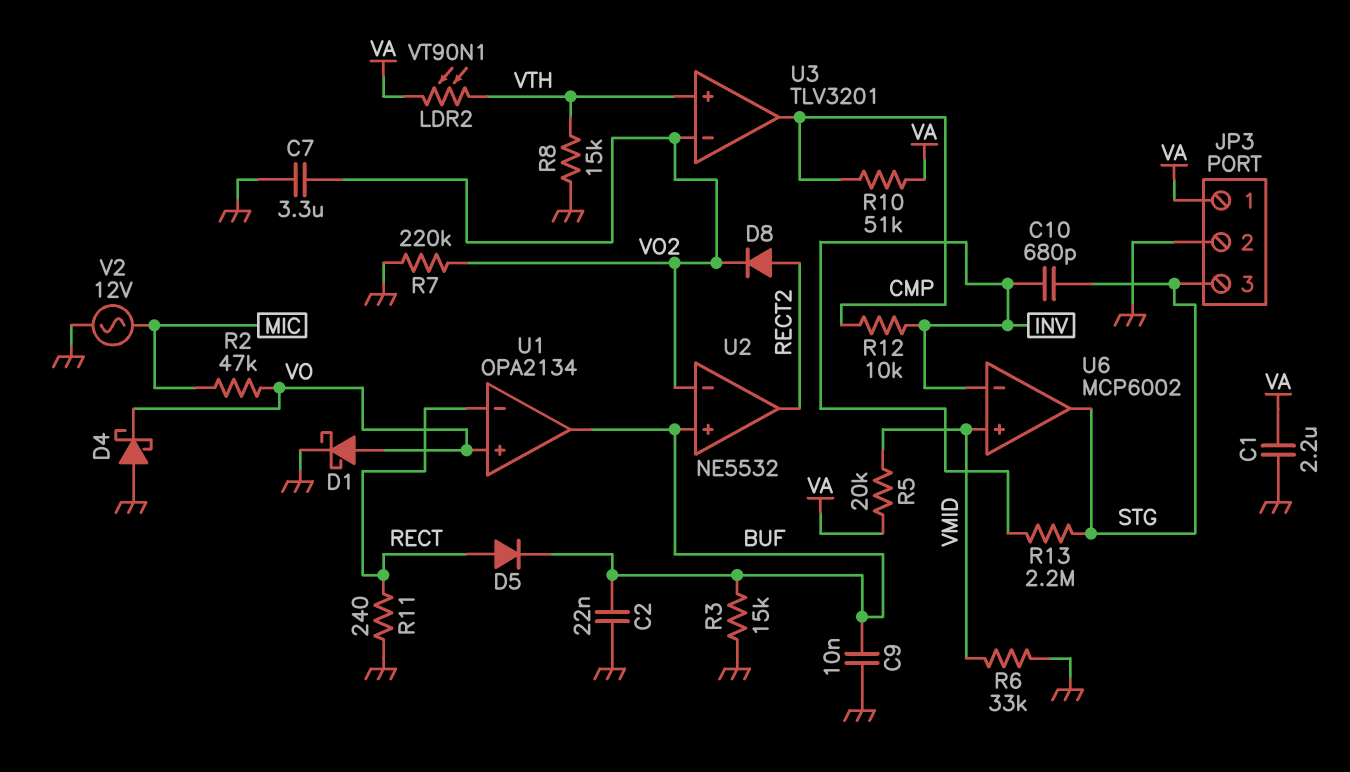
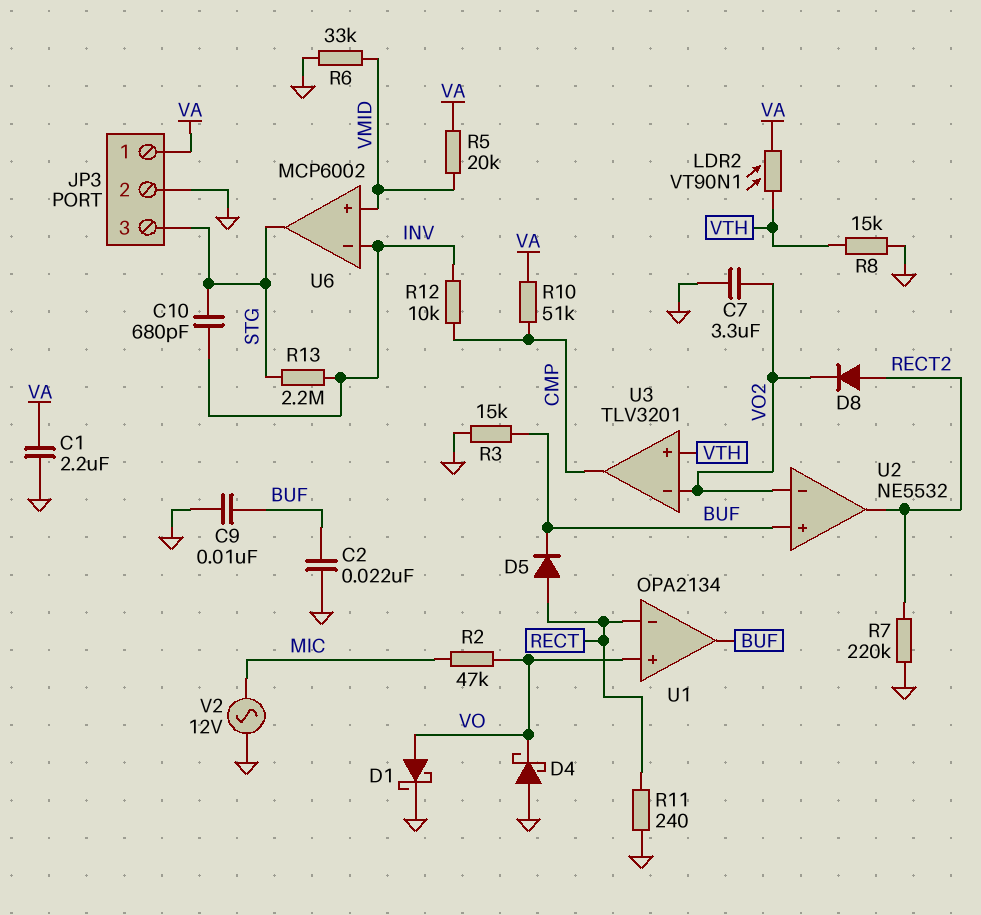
R7: 220k (GND, VO2) -> 220k (GND, RECT2)

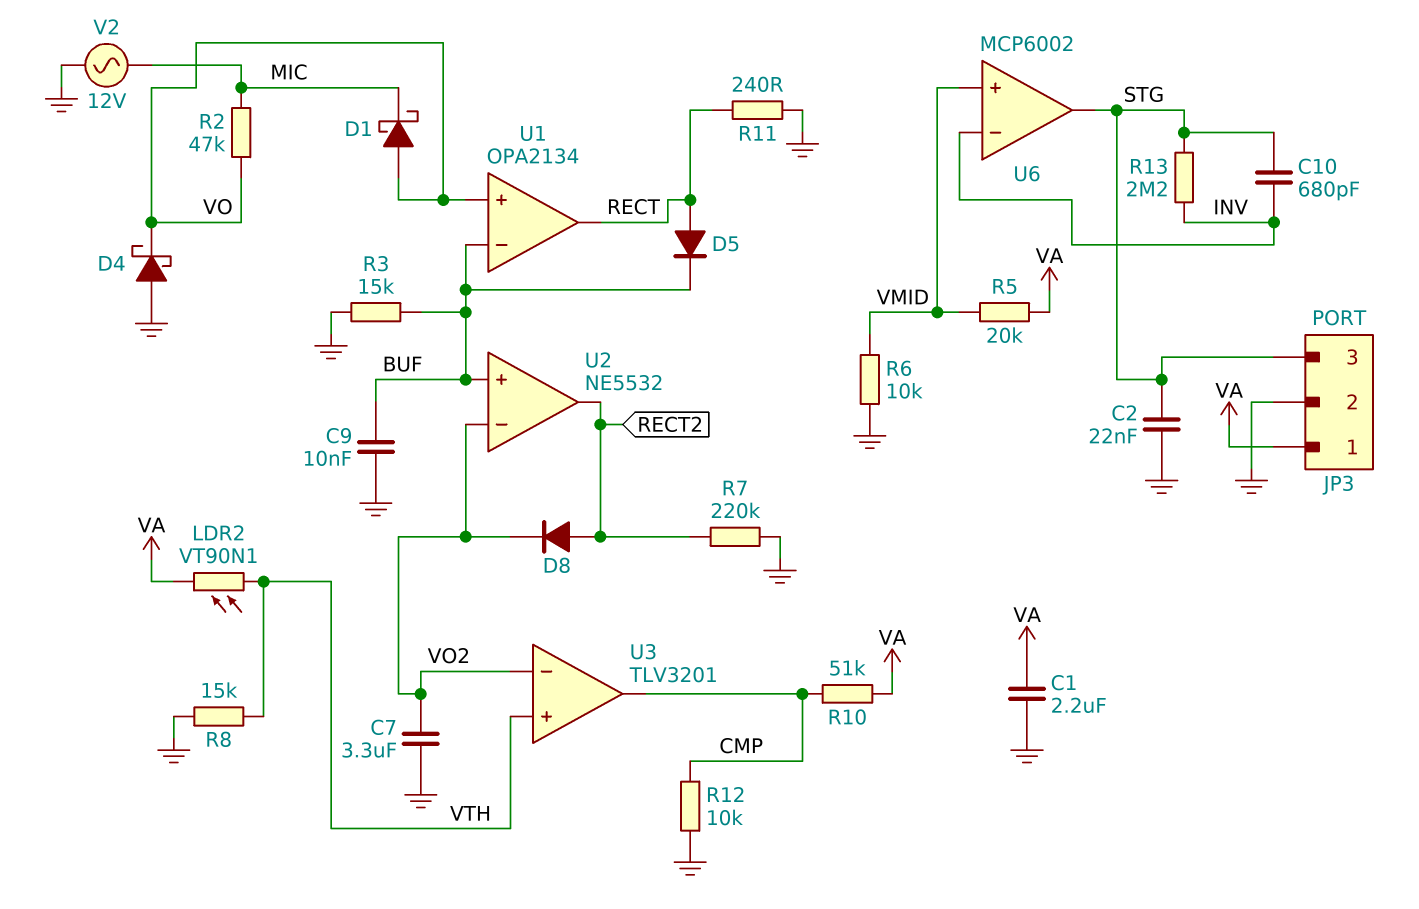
C2: 22nF (BUF, GND) -> 22nF (GND, STG)
D1: schottky (A VO, K GND) -> schottky (A VO, K MIC)
R6: 33k (GND, VMID) -> 10k (GND, VMID)
R12: 10k (CMP, INV) -> 10k (CMP, GND)
U1 pin in-: RECT -> BUF
U1 pin out: BUF -> RECT

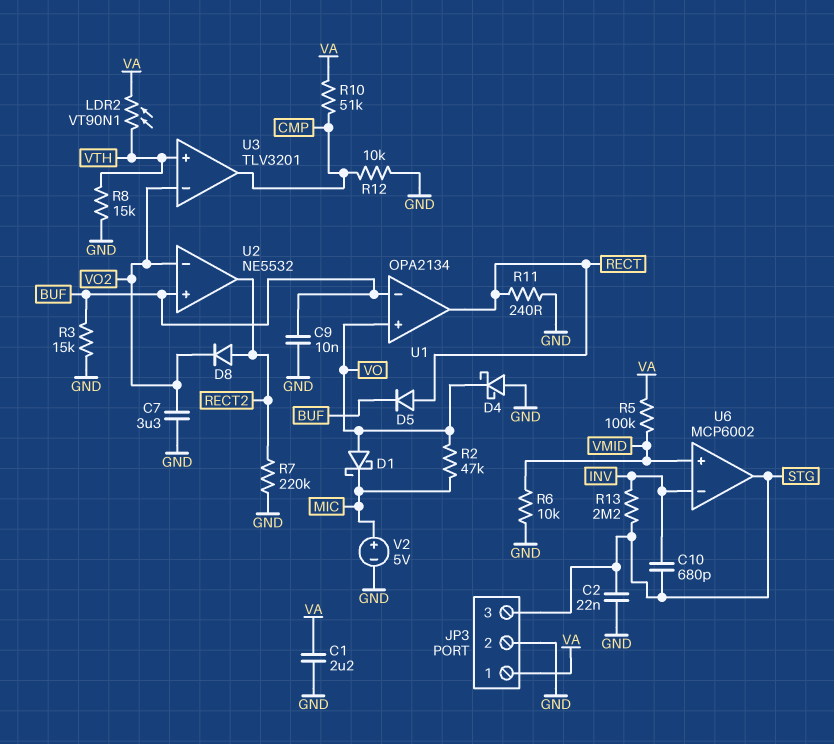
R5: 20k (VA, VMID) -> 100k (VA, VMID)
V2: AC 12V (GND, MIC) -> 5V (plus MIC, minus GND)

